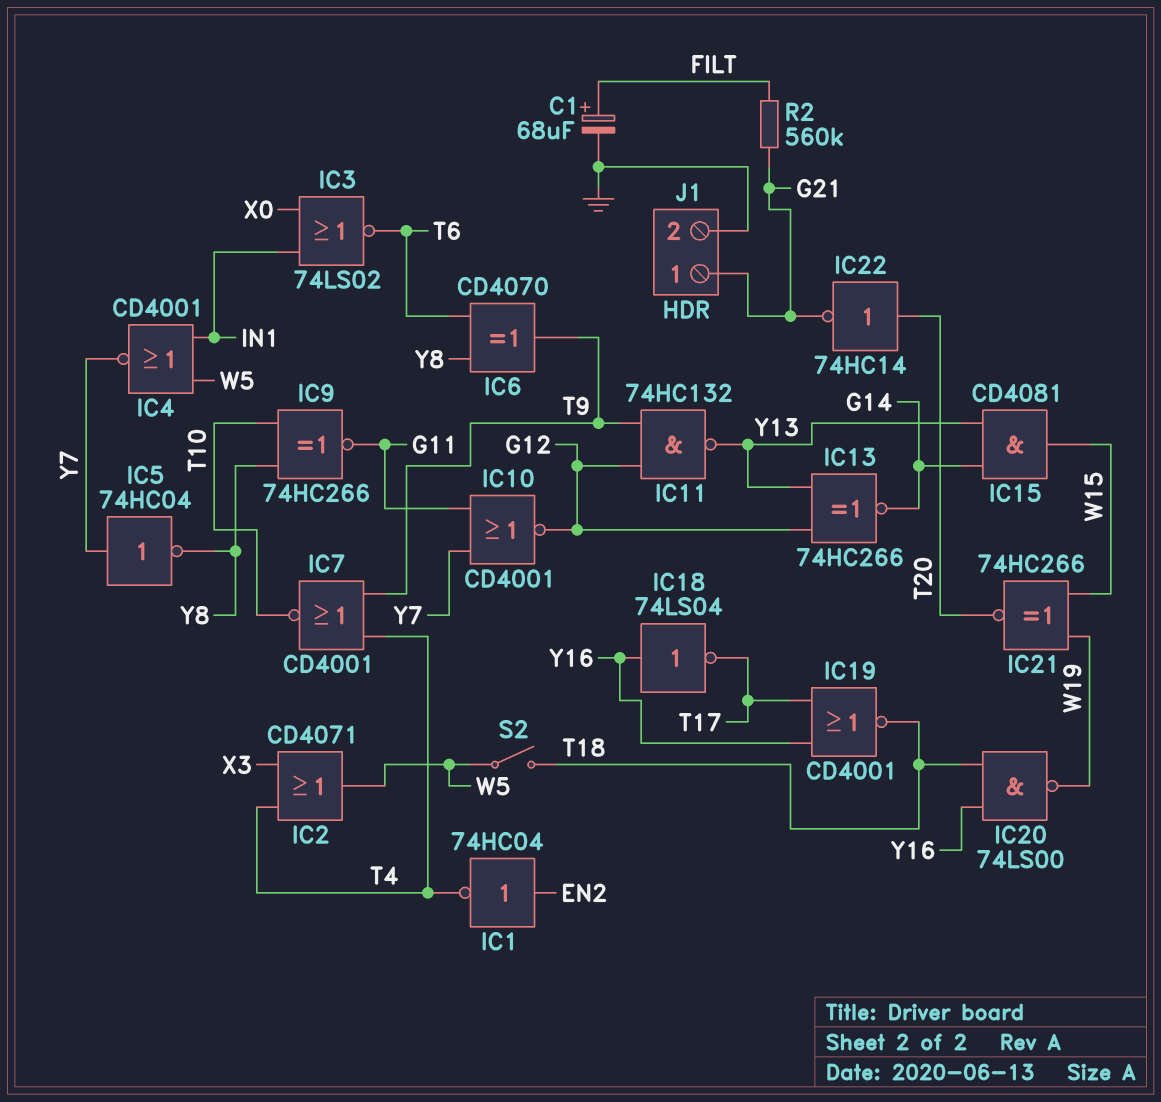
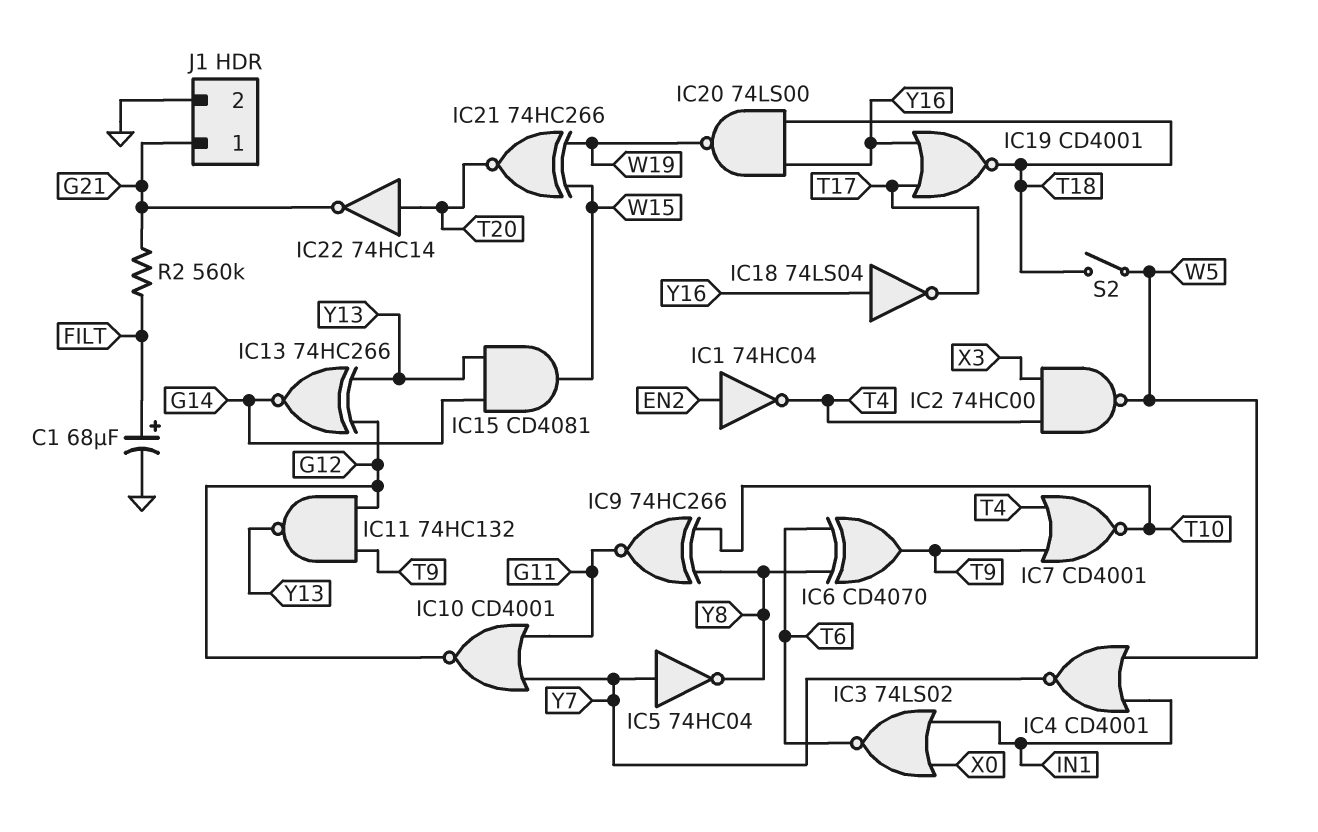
IC2: OR CD4071 (in T4, in X3, out W5) -> NAND 74HC00 (in T4, in X3, out W5)

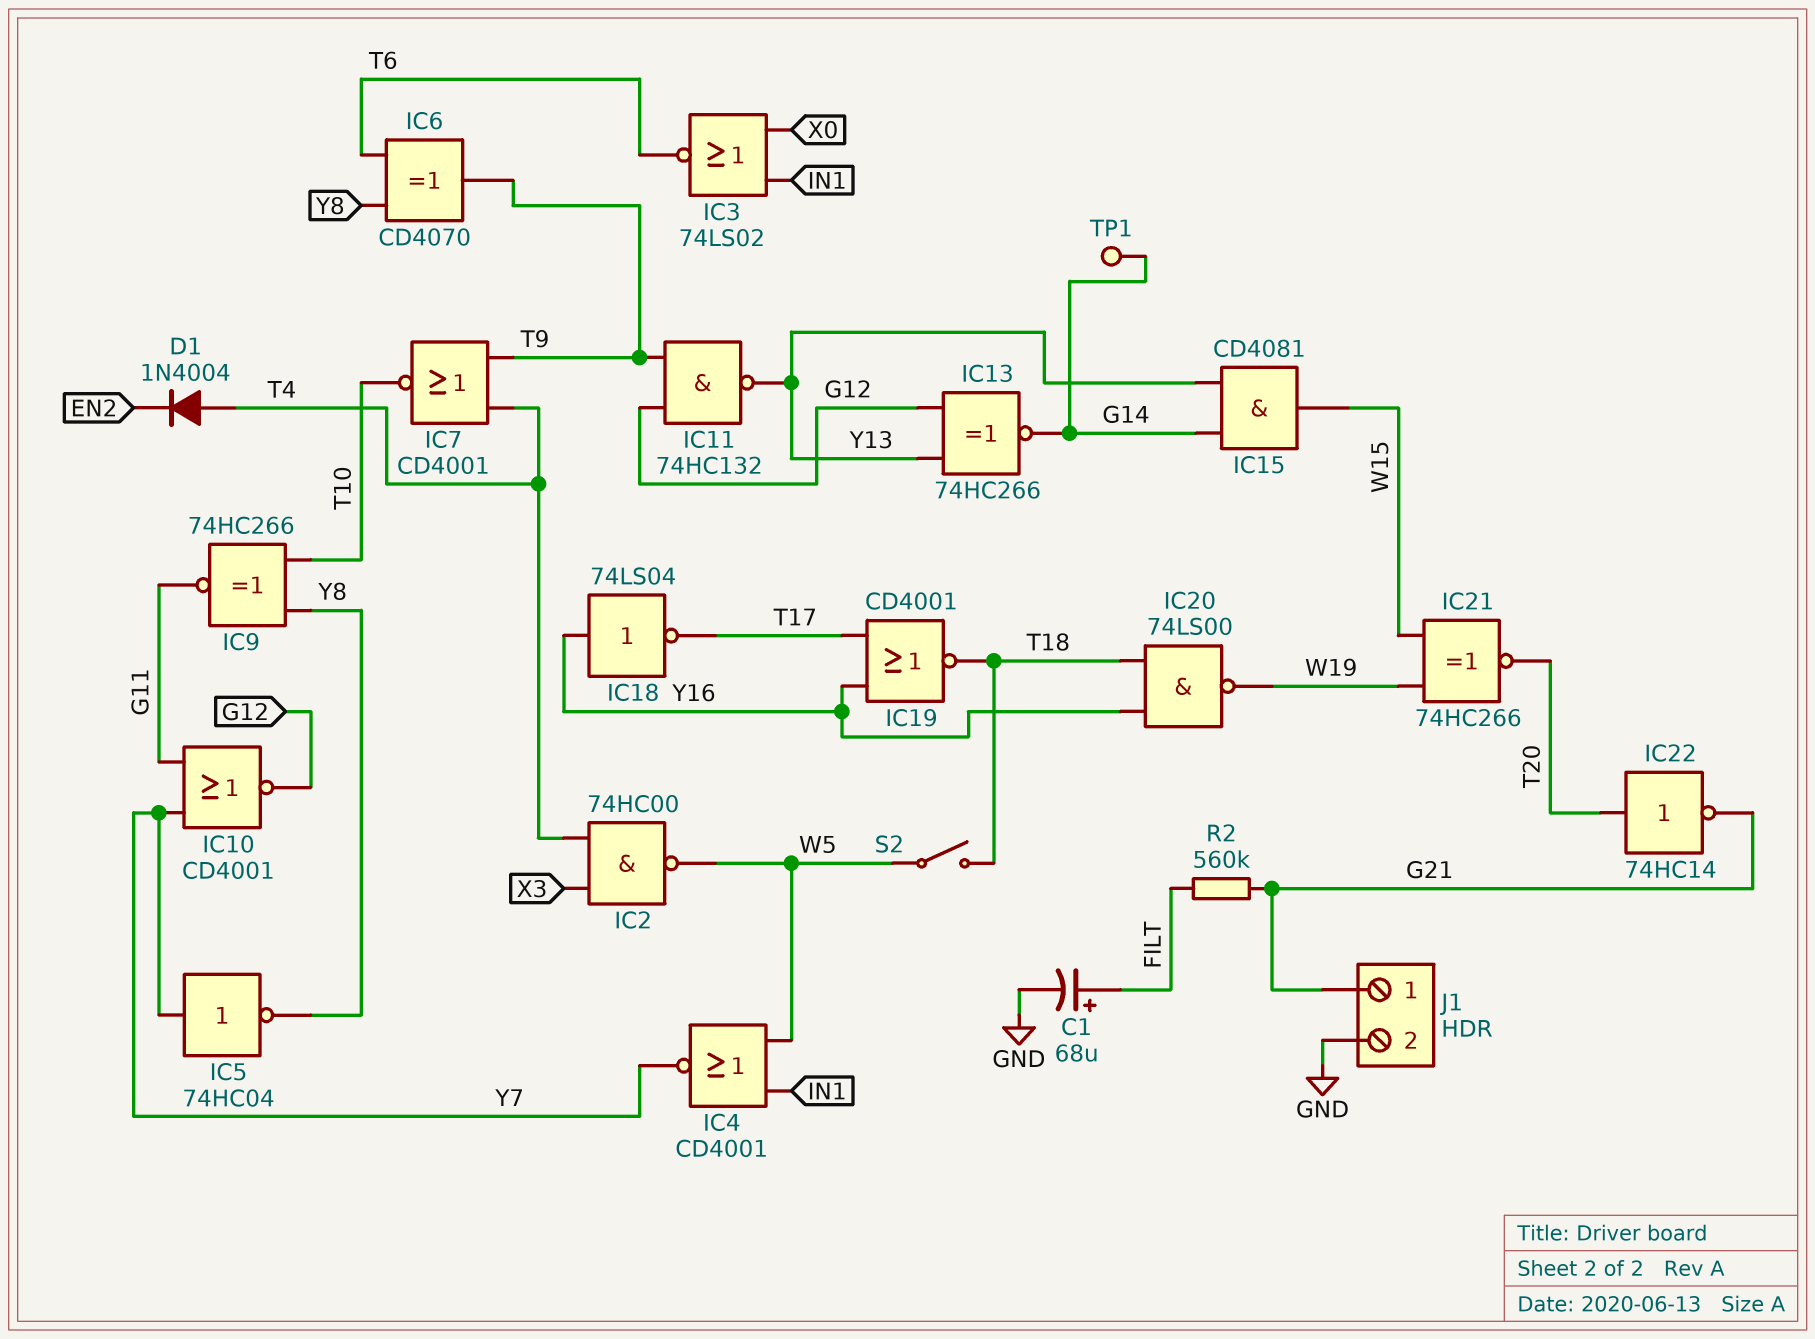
D1: none -> diode 1N4004 (A T4, K EN2)
IC1: NOT 74HC04 (in EN2, out T4) -> none
TP1: none -> test point (G14)

